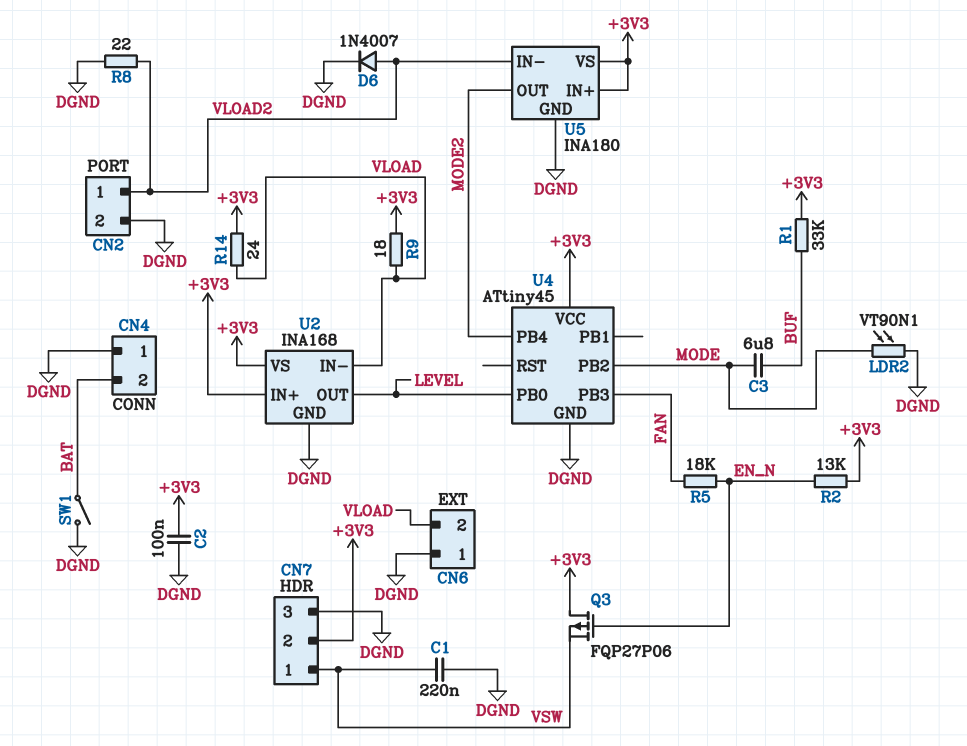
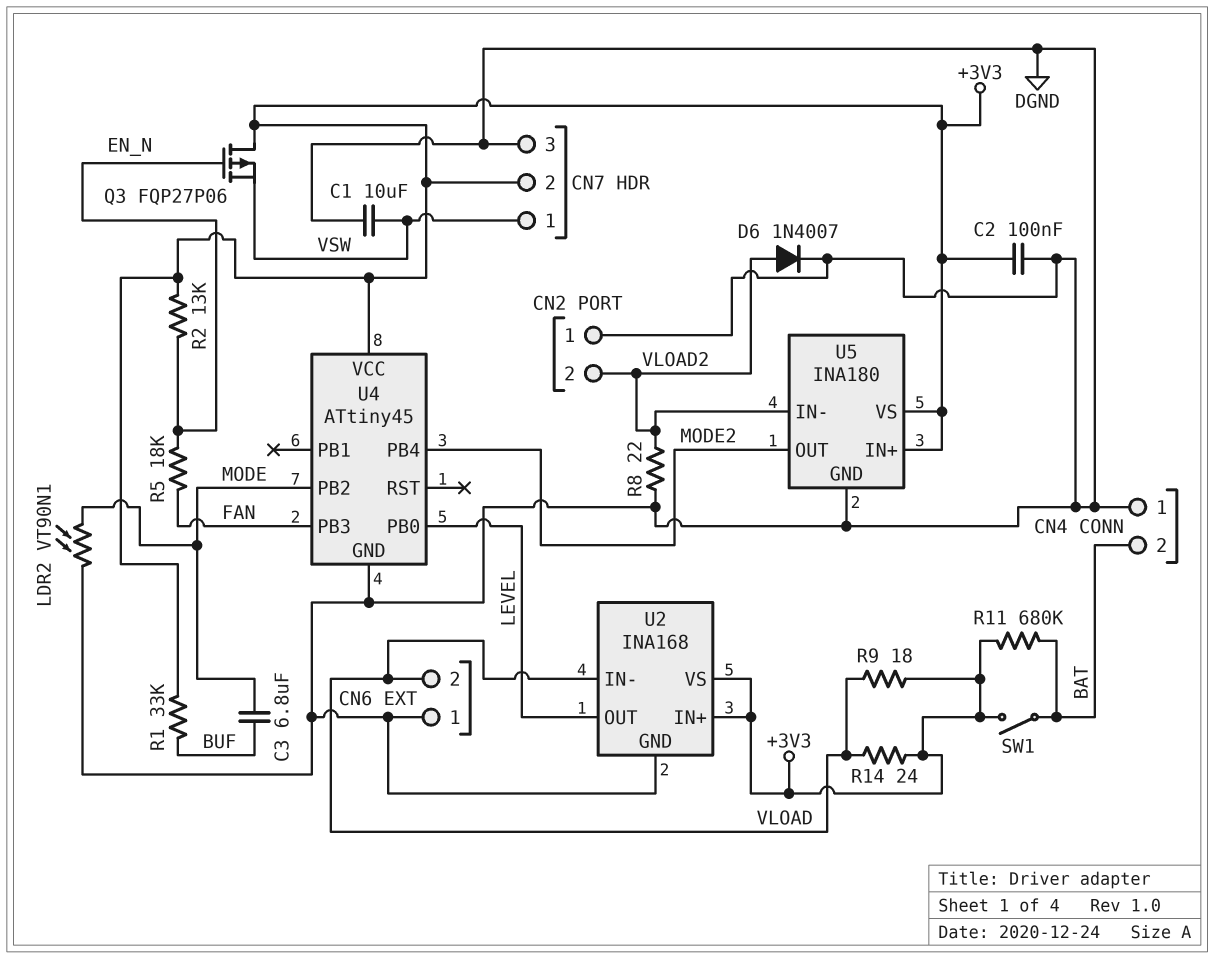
C1: 220nF (DGND, VSW) -> 10uF (DGND, VSW)
CN2 pin 1: VLOAD2 -> DGND
CN2 pin 2: DGND -> VLOAD2
R11: none -> 680k (+3V3, BAT)
SW1: switch (BAT, DGND) -> switch (+3V3, BAT)

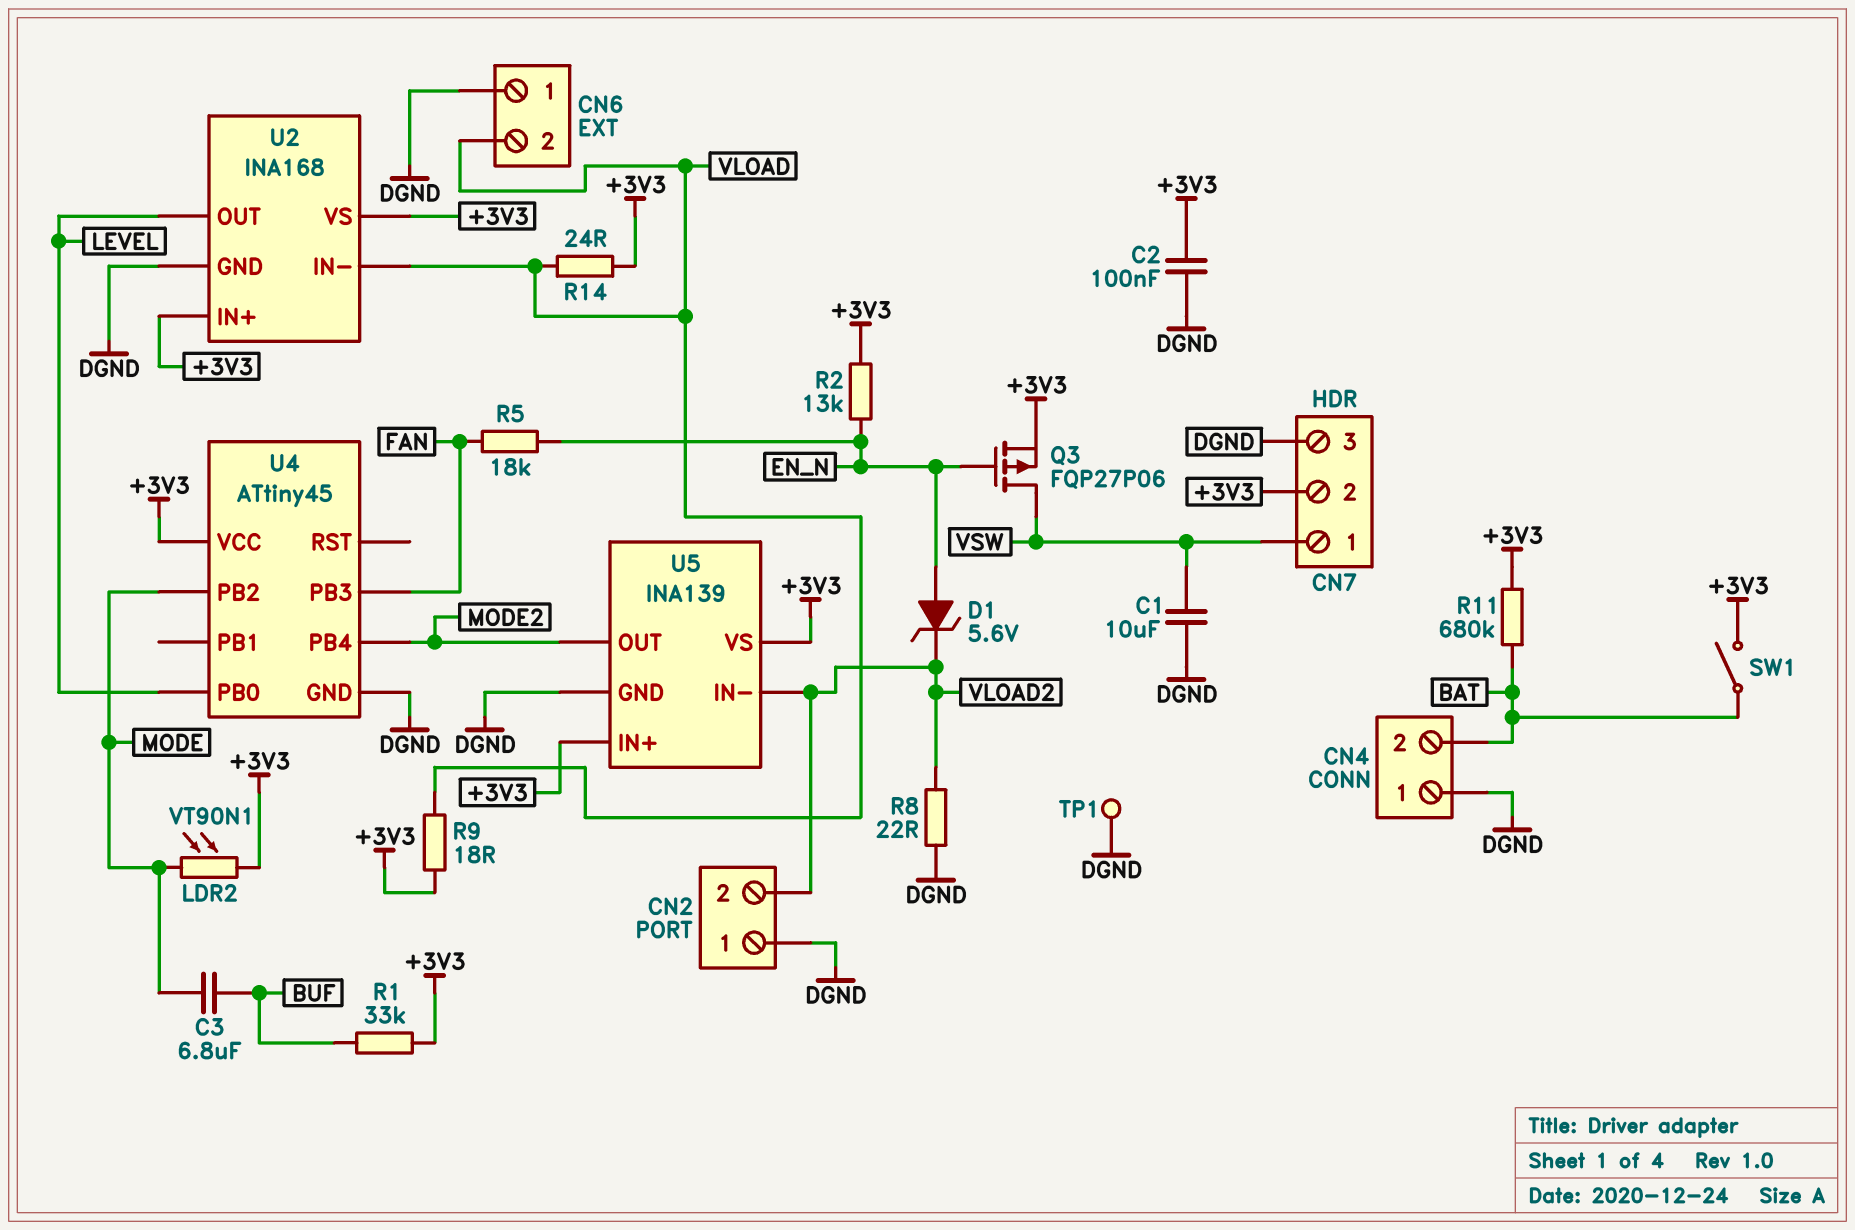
D1: none -> zener 5.6V (A EN_N, K VLOAD2)
D6: diode 1N4007 (A VLOAD2, K DGND) -> none
LDR2: VT90N1 (DGND, MODE) -> VT90N1 (+3V3, MODE)
Q3: PMOS FQP27P06 (G EN_N, D +3V3, S VSW) -> PMOS FQP27P06 (G EN_N, D VSW, S +3V3)
TP1: none -> test point (DGND)
U5: INA180 -> INA139

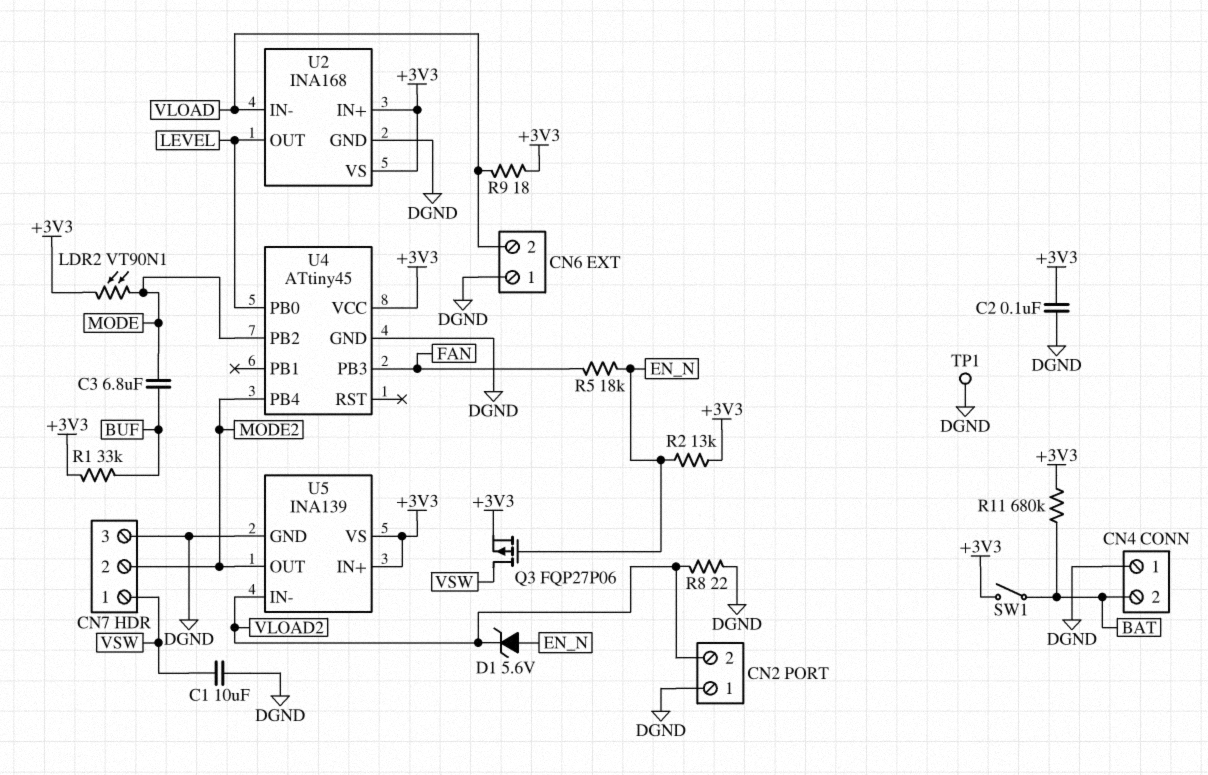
CN7 pin 2: +3V3 -> MODE2
R14: 24 (+3V3, VLOAD) -> none

